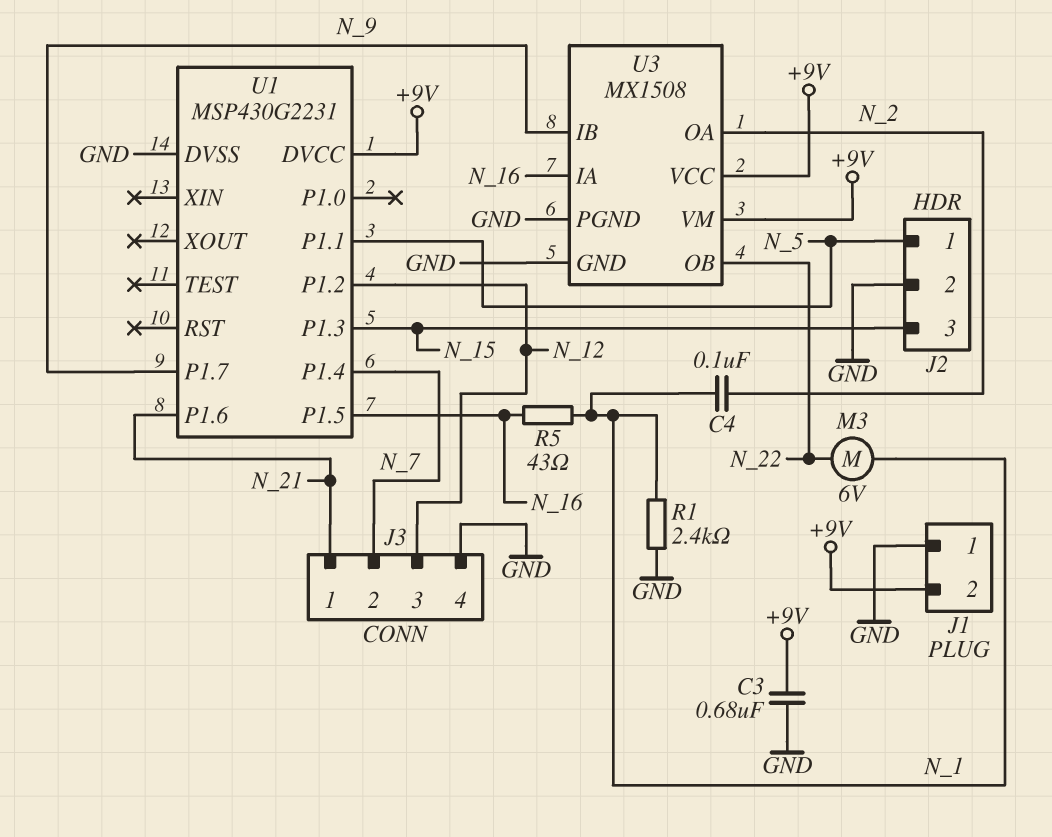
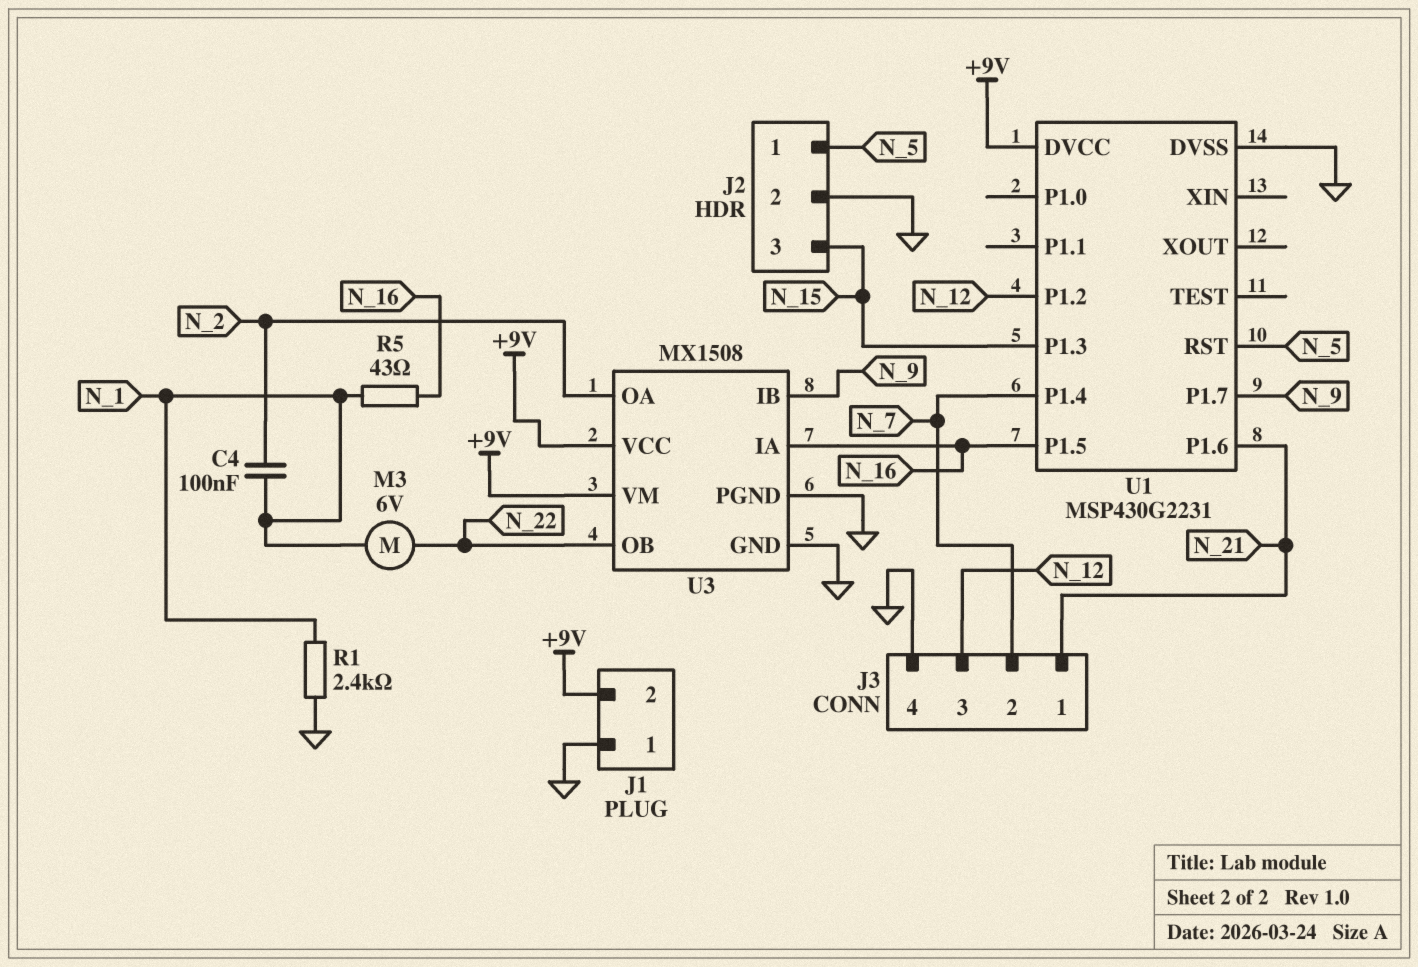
C3: 680nF (+9V, GND) -> none
U1 pin P1.1: N_5 -> none
U1 pin RST: none -> N_5

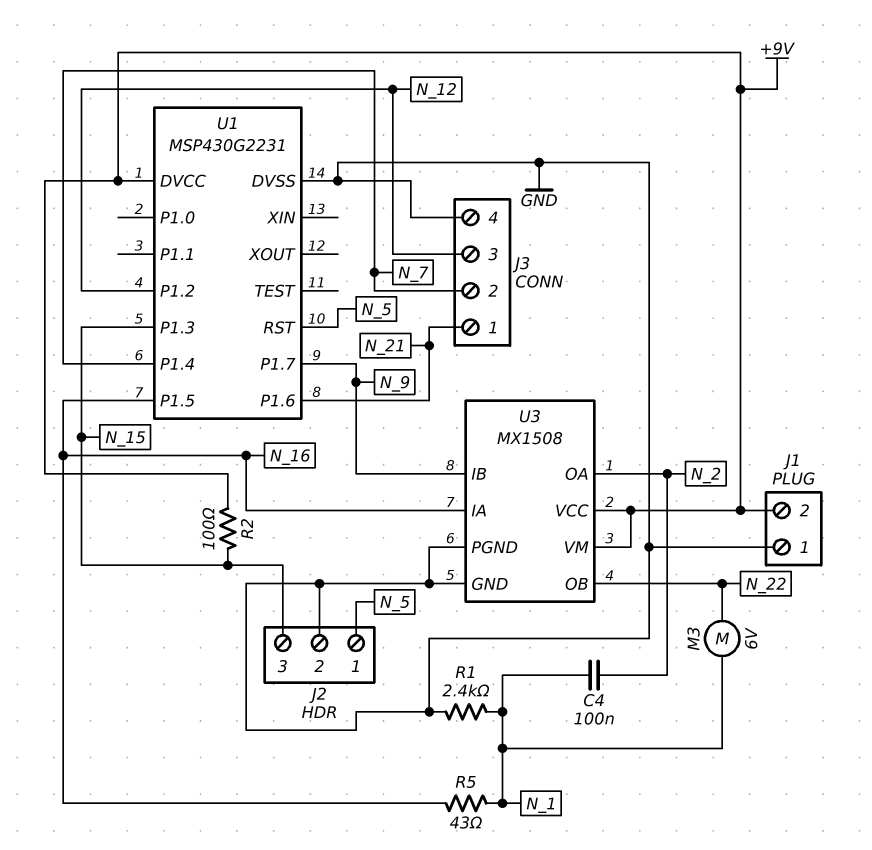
R2: none -> 100 (+9V, N_15)

